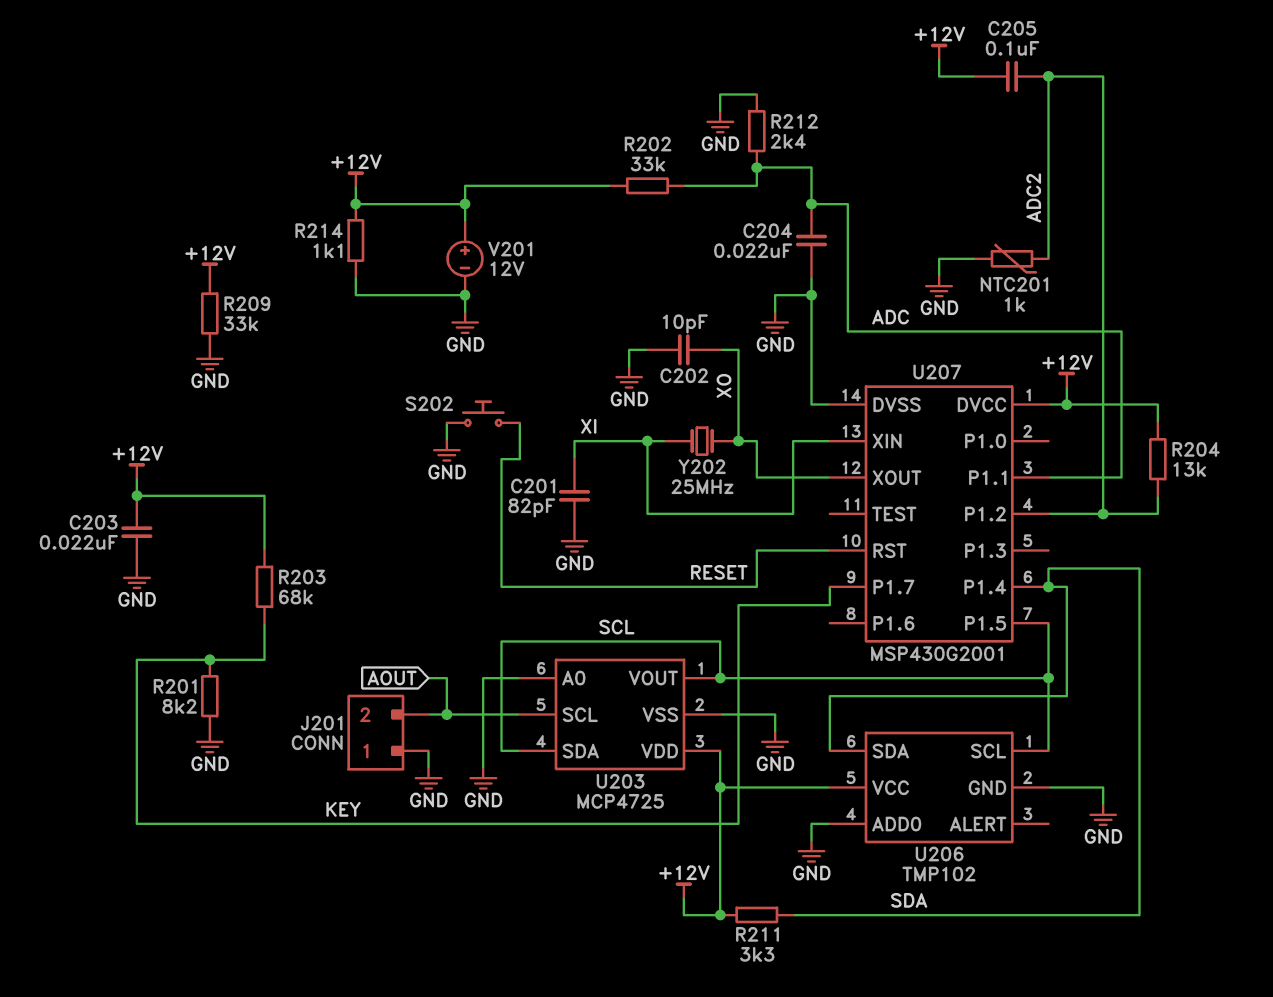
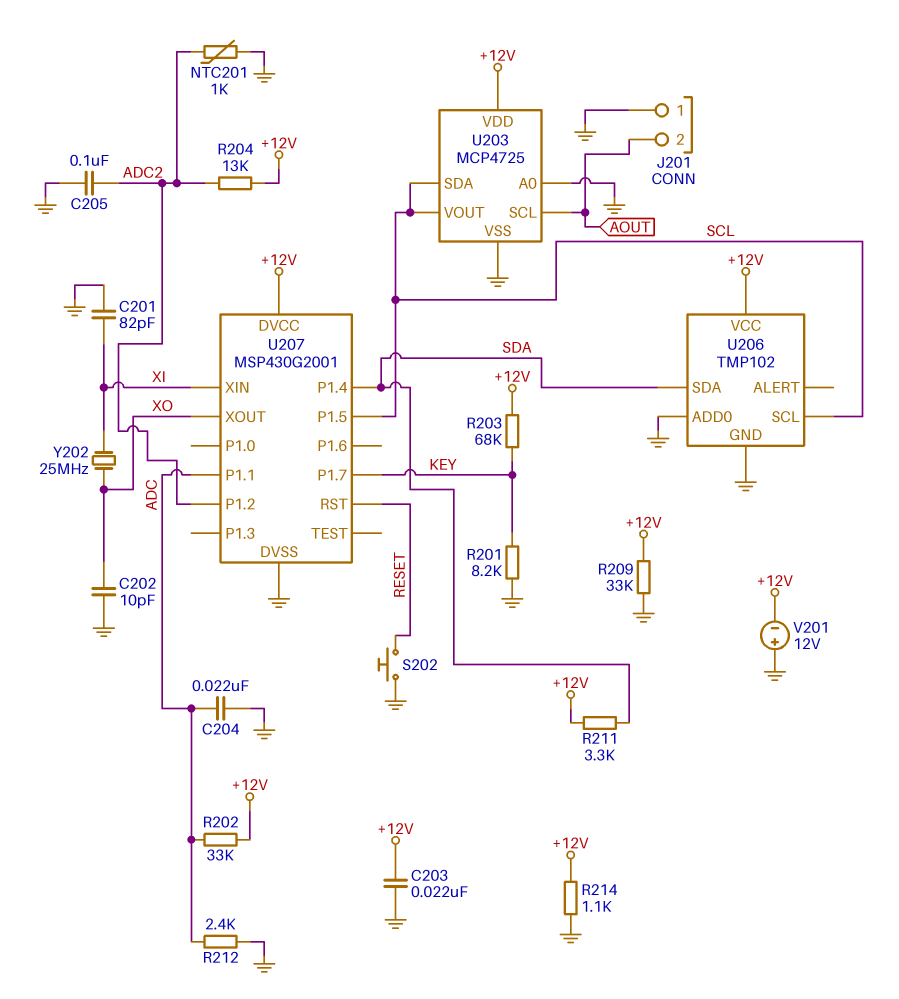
C205: 100nF (+12V, ADC2) -> 100nF (ADC2, GND)
V201: 12V (plus +12V, minus GND) -> 12V (plus GND, minus +12V)

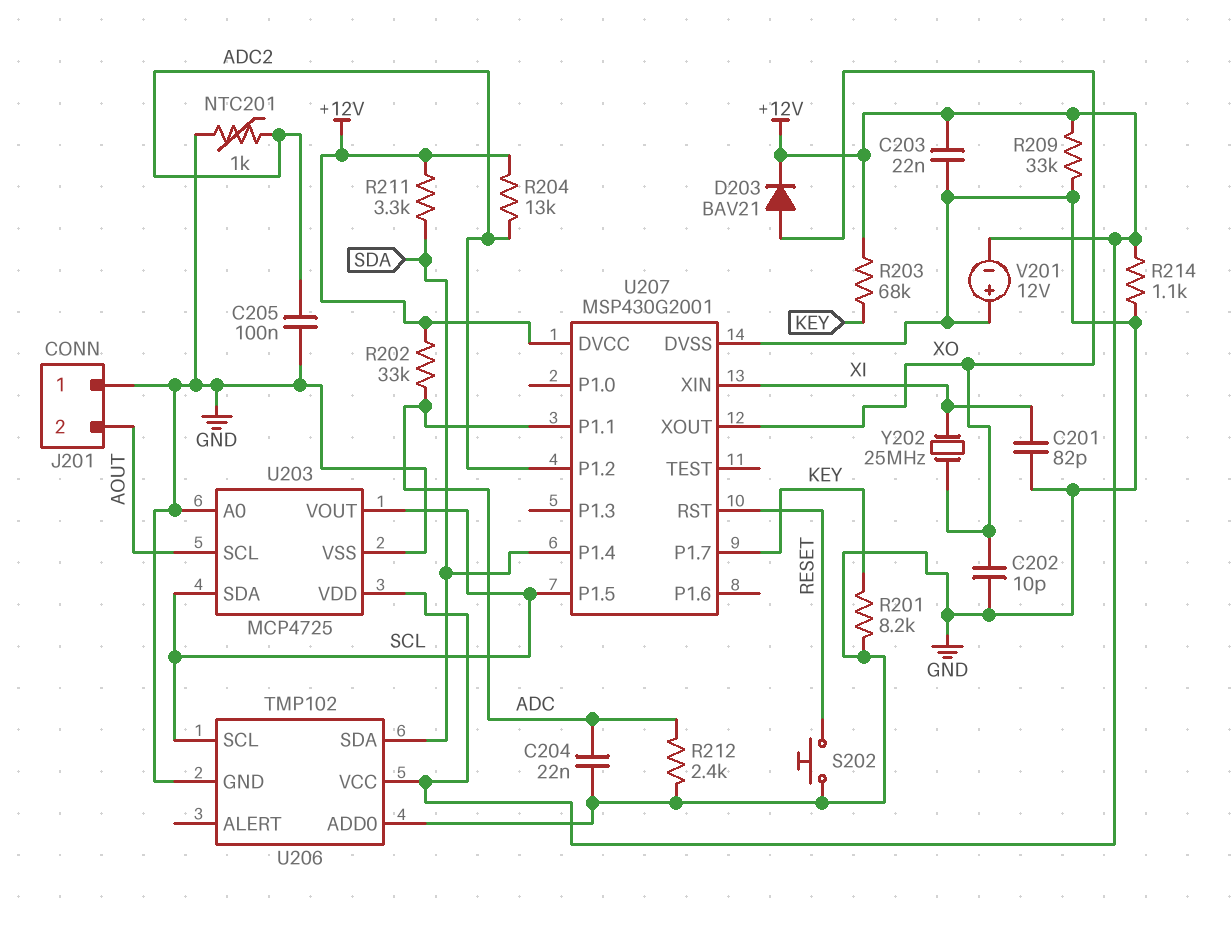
D203: none -> diode BAV21 (A XO, K +12V)

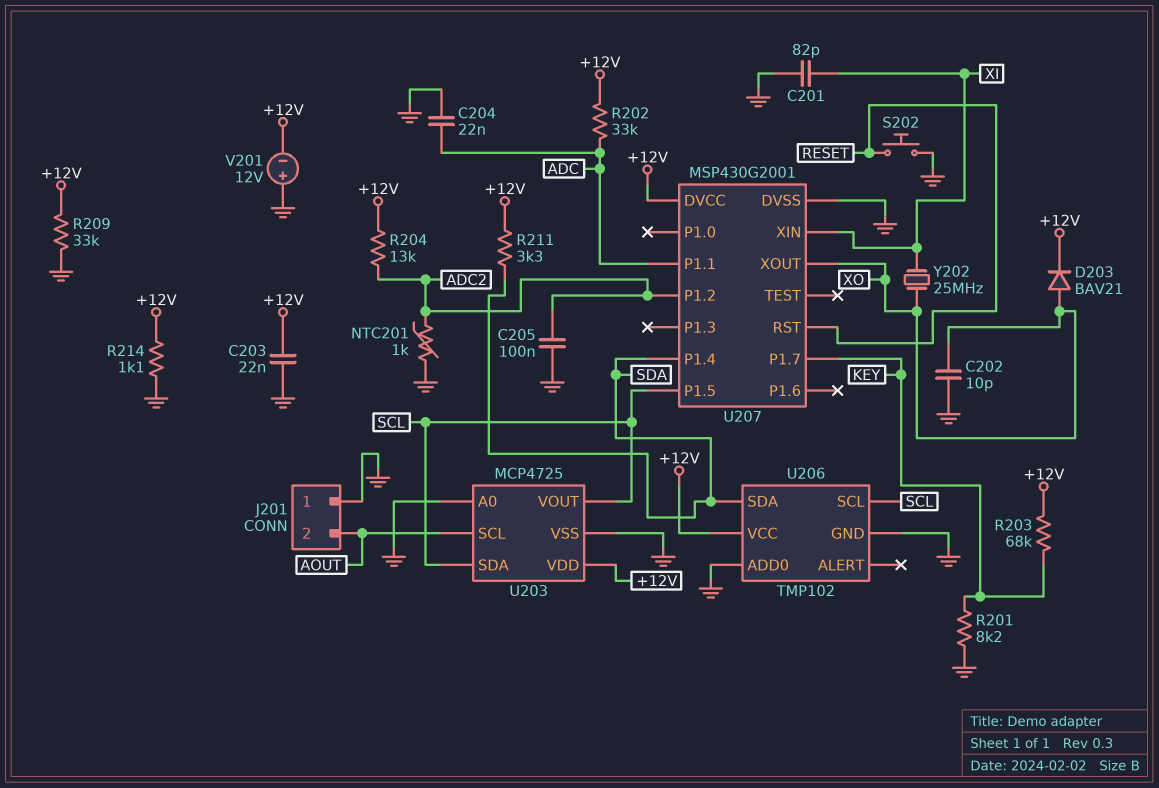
R212: 2.4k (ADC, GND) -> none

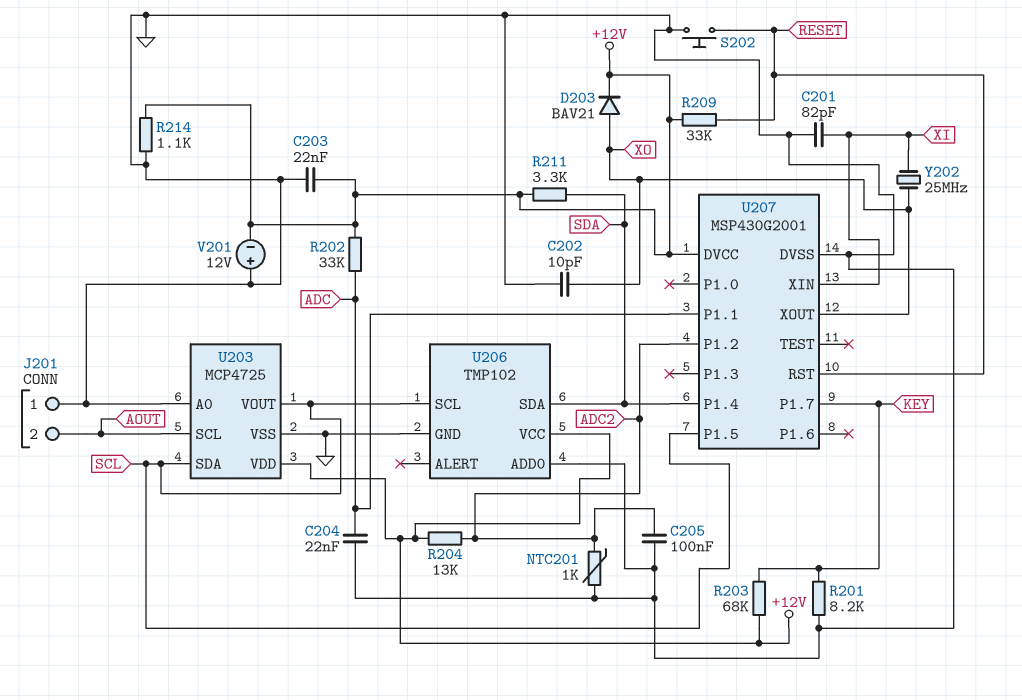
R209: 33k (+12V, GND) -> 33k (+12V, RESET)

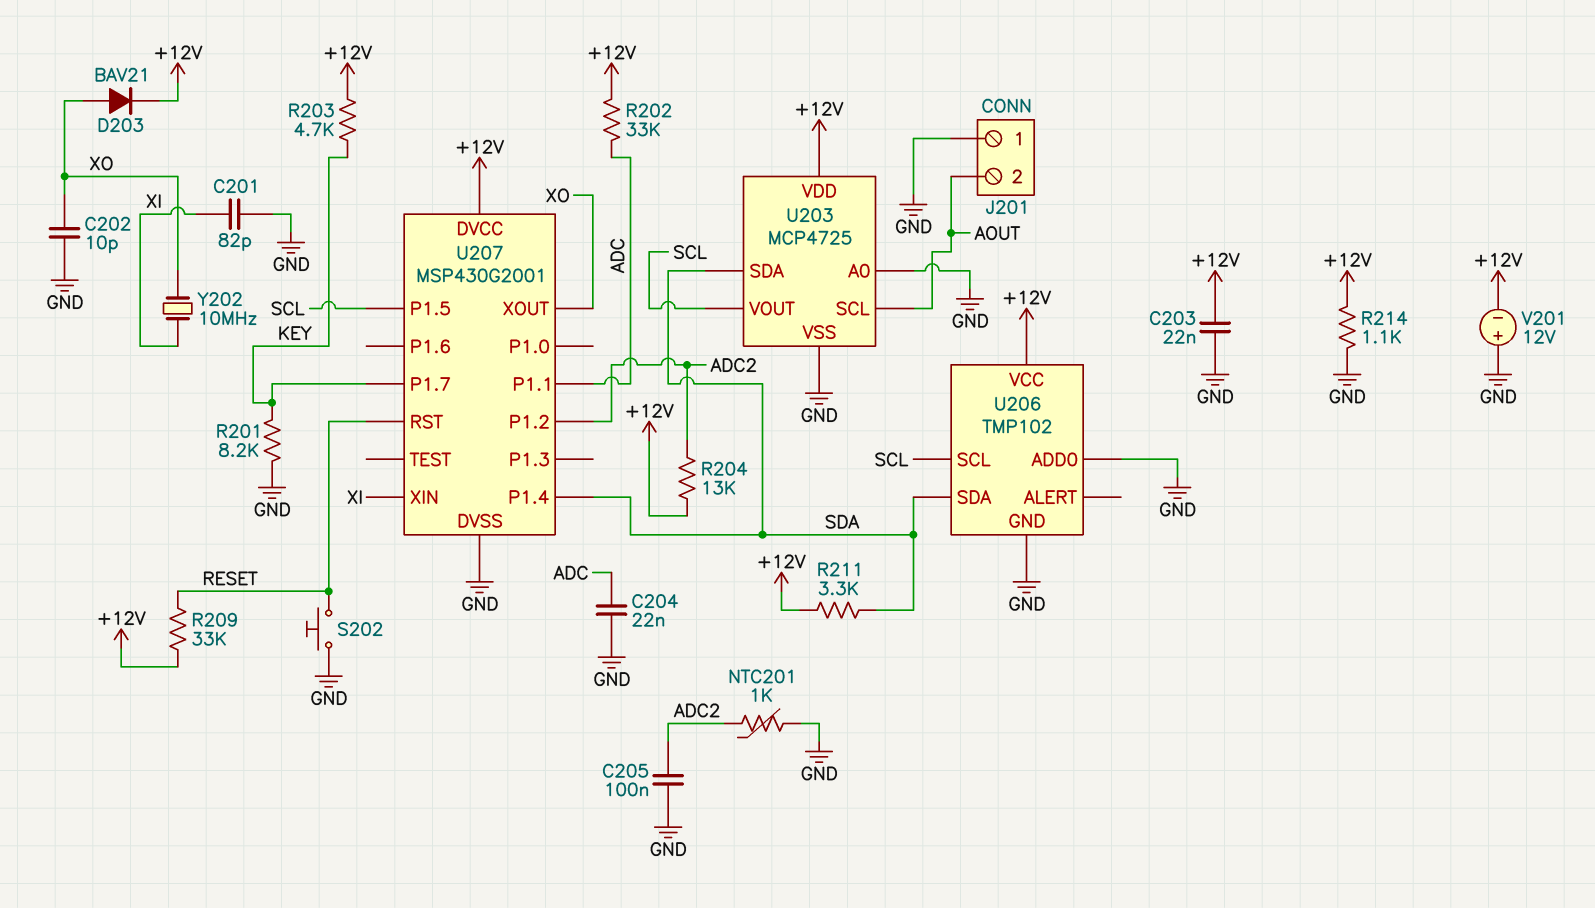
R203: 68k (+12V, KEY) -> 4.7k (+12V, KEY)
U203 pin SDA: SCL -> SDA
Y202: 25MHz (XI, XO) -> 10MHz (XI, XO)

